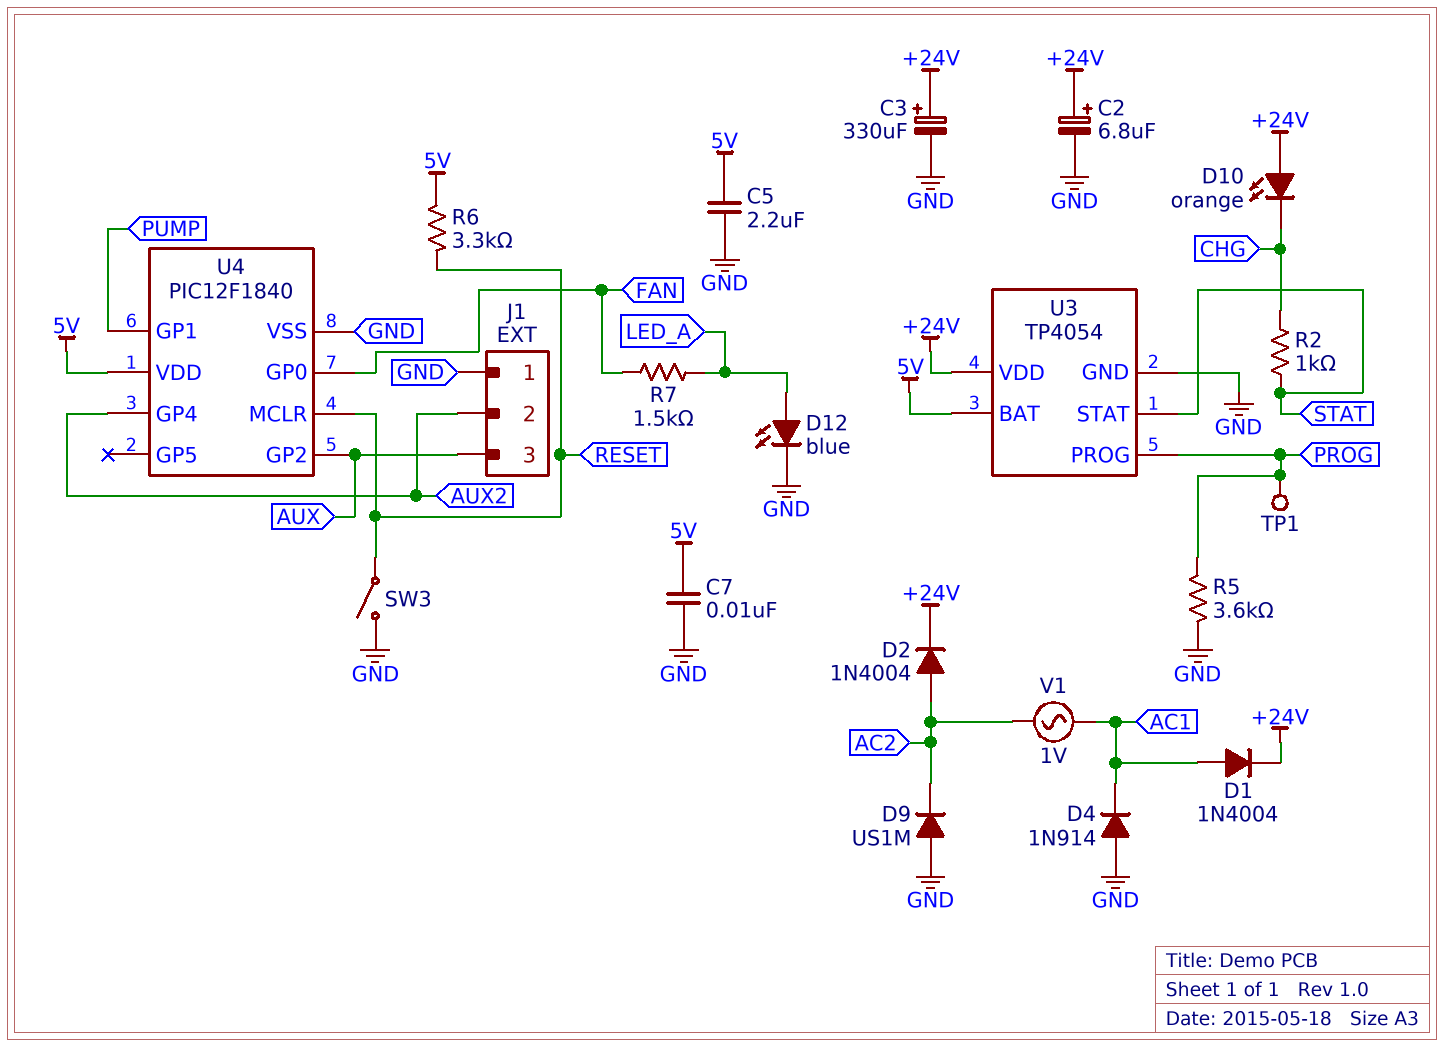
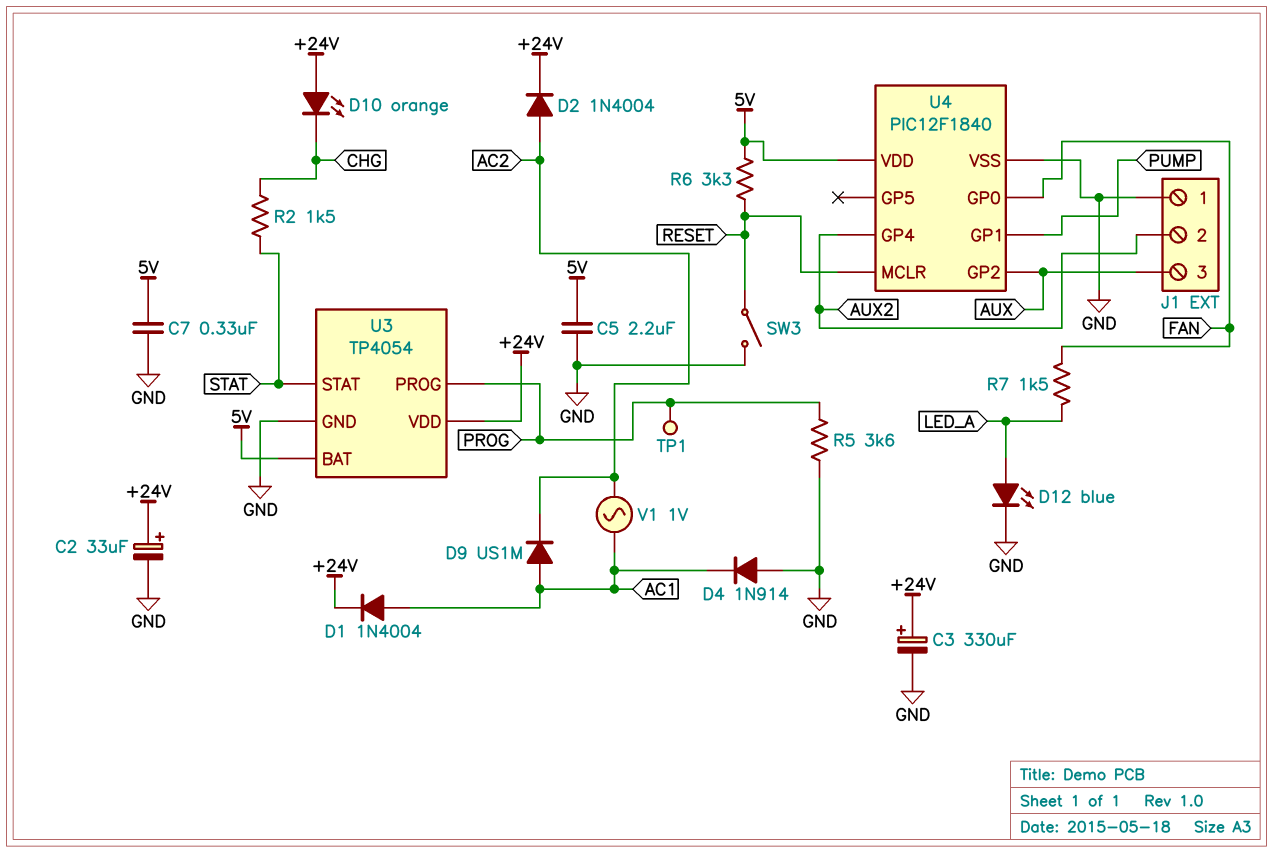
C2: 6.8uF (plus +24V, minus GND) -> 33uF (plus +24V, minus GND)
C7: 10nF (5V, GND) -> 330nF (5V, GND)
D9: diode US1M (A GND, K AC2) -> diode US1M (A AC1, K AC2)
R2: 1k (CHG, STAT) -> 1.5k (CHG, STAT)

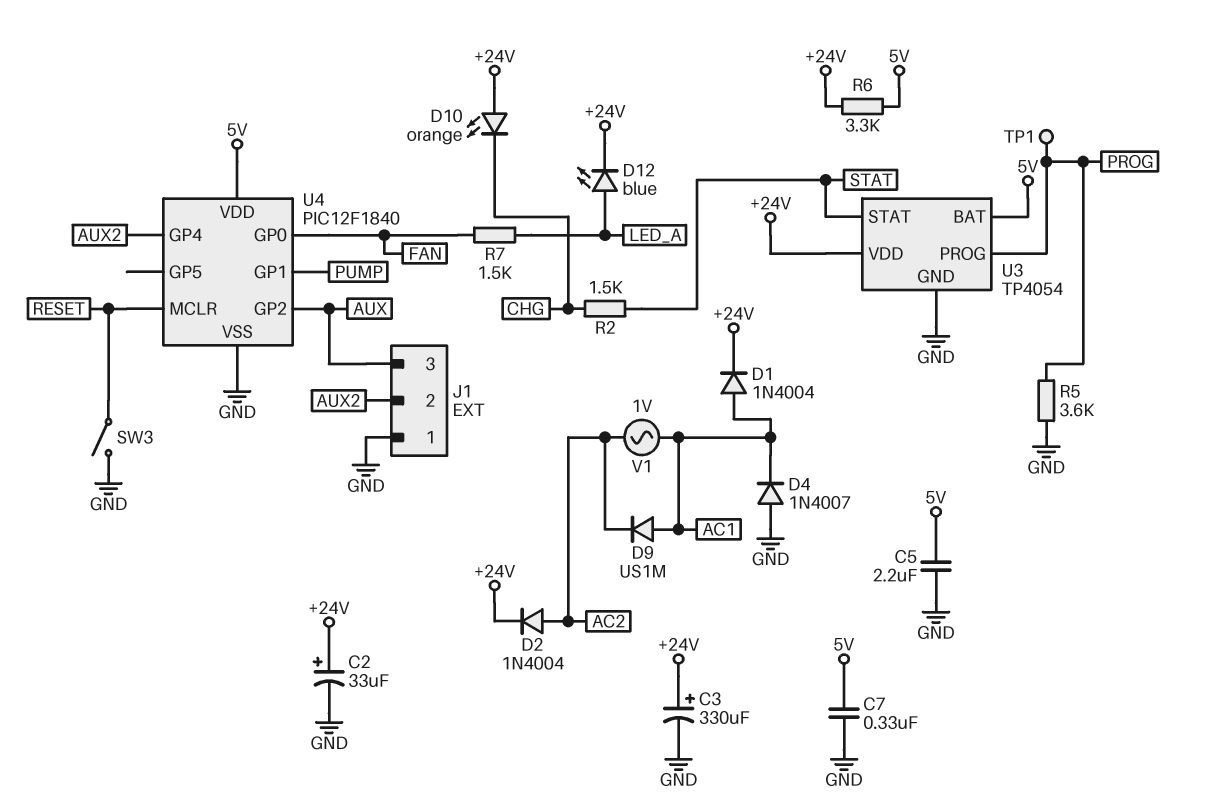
D4: diode 1N914 (A GND, K AC1) -> diode 1N4007 (A GND, K AC1)
D12: LED blue (A LED_A, K GND) -> LED blue (A LED_A, K +24V)
R6: 3.3k (5V, RESET) -> 3.3k (+24V, 5V)

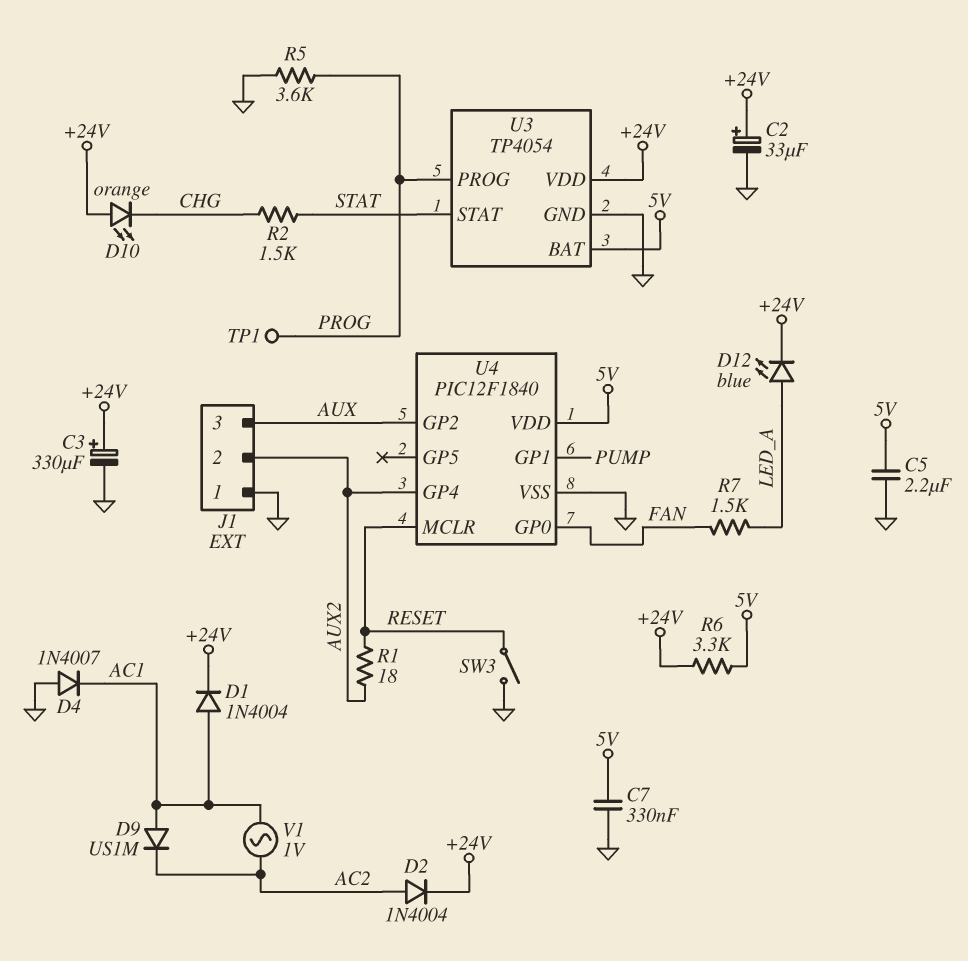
R1: none -> 18 (AUX2, RESET)

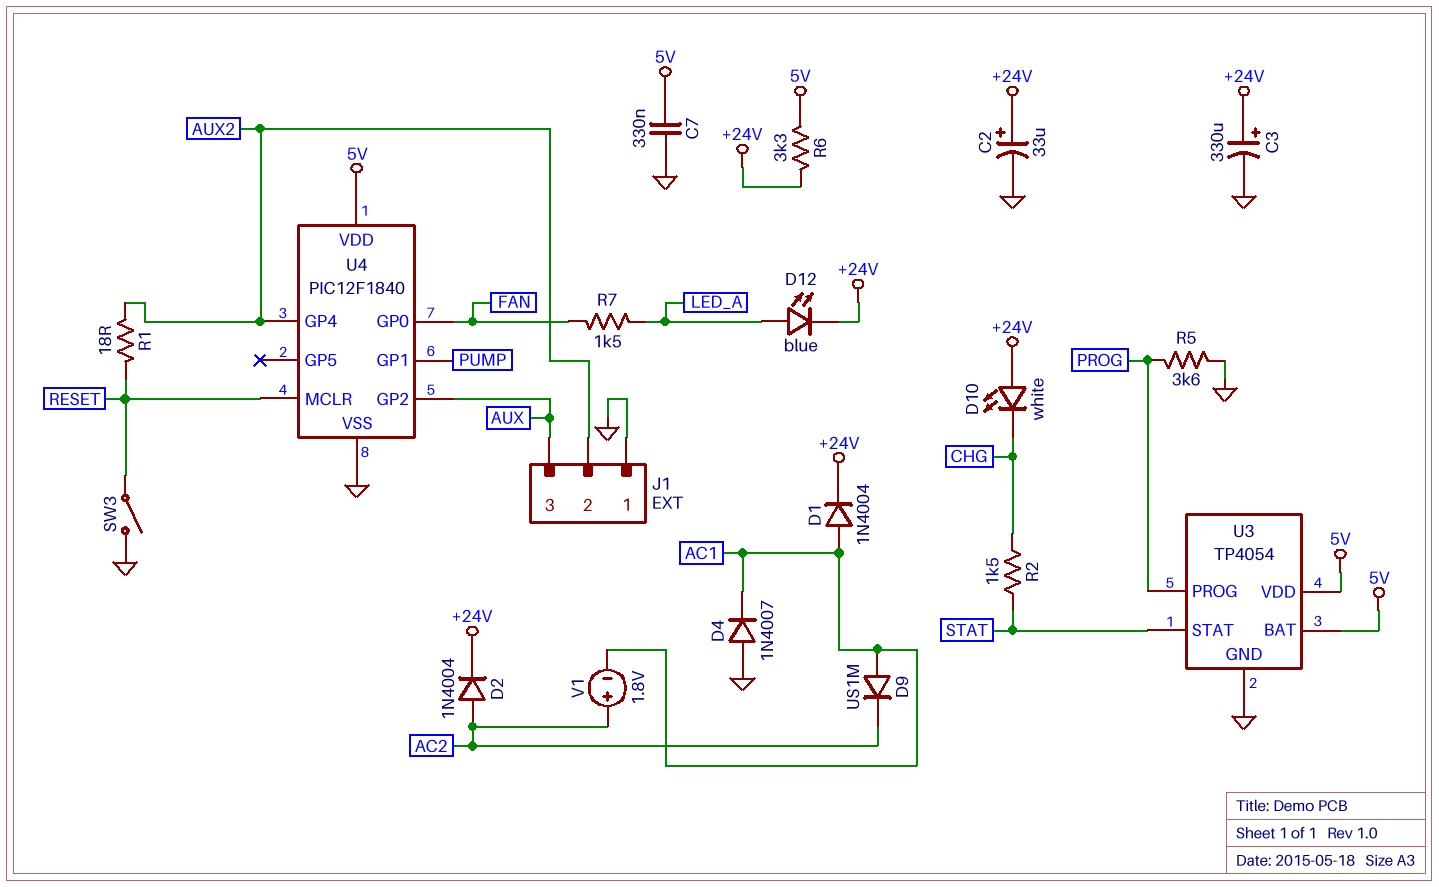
C5: 2.2uF (5V, GND) -> none
D10: LED orange (A +24V, K CHG) -> LED white (A +24V, K CHG)
TP1: test point (PROG) -> none
U3 pin VDD: +24V -> 5V
V1: AC 1V (AC1, AC2) -> 1.8V (plus AC2, minus AC1)

